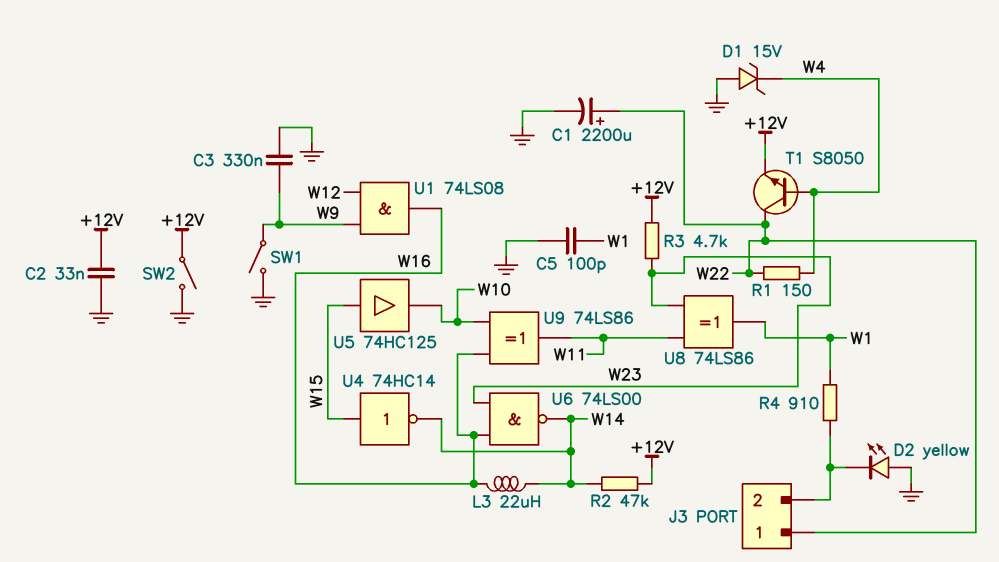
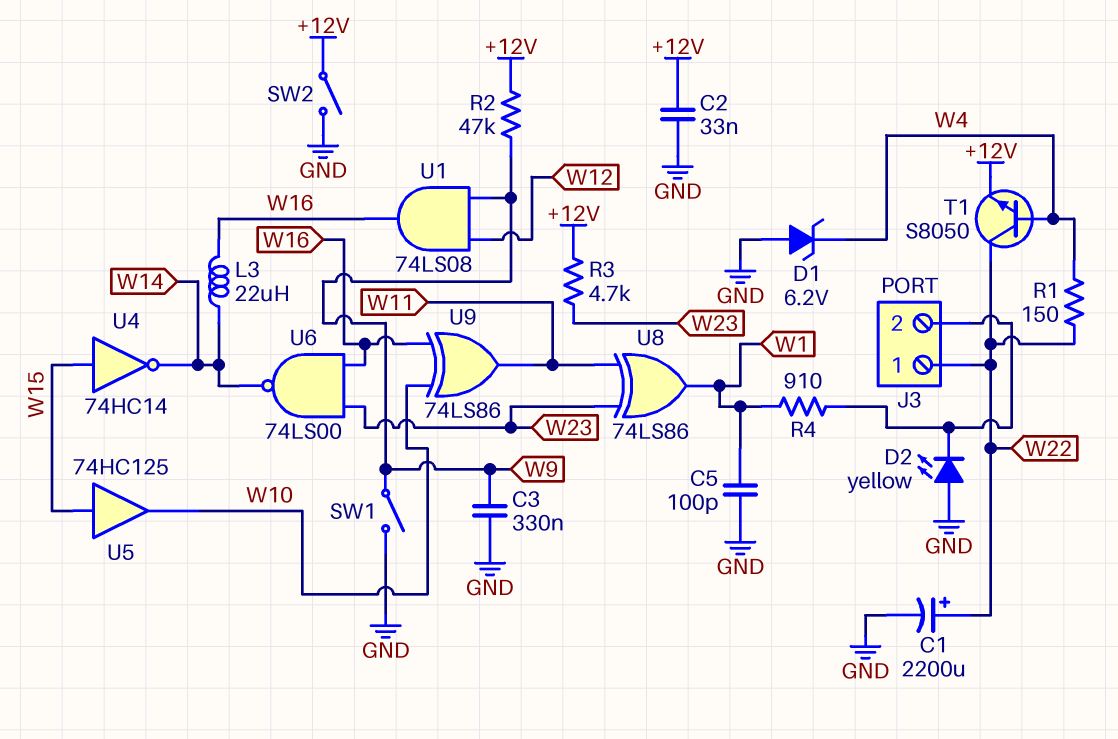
D1: zener 15V (A GND, K W4) -> zener 6.2V (A GND, K W4)
R2: 47k (+12V, W14) -> 47k (+12V, W9)

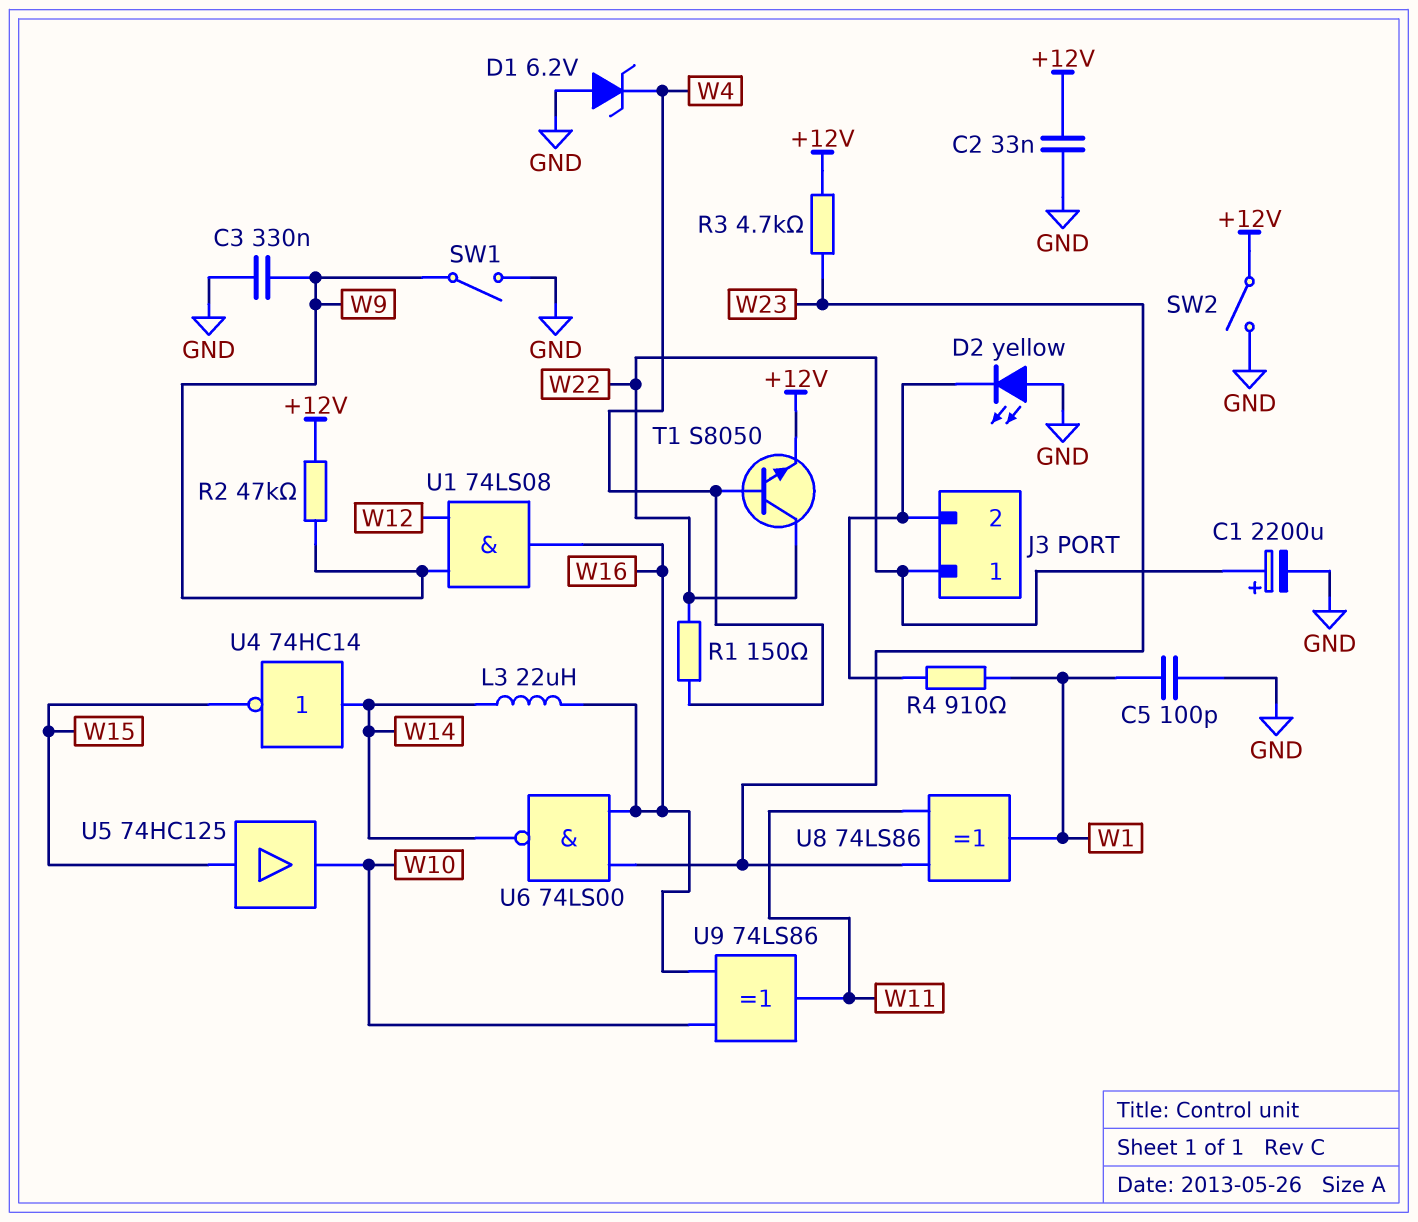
U4: NOT 74HC14 (in W15, out W14) -> NOT 74HC14 (in W14, out W15)

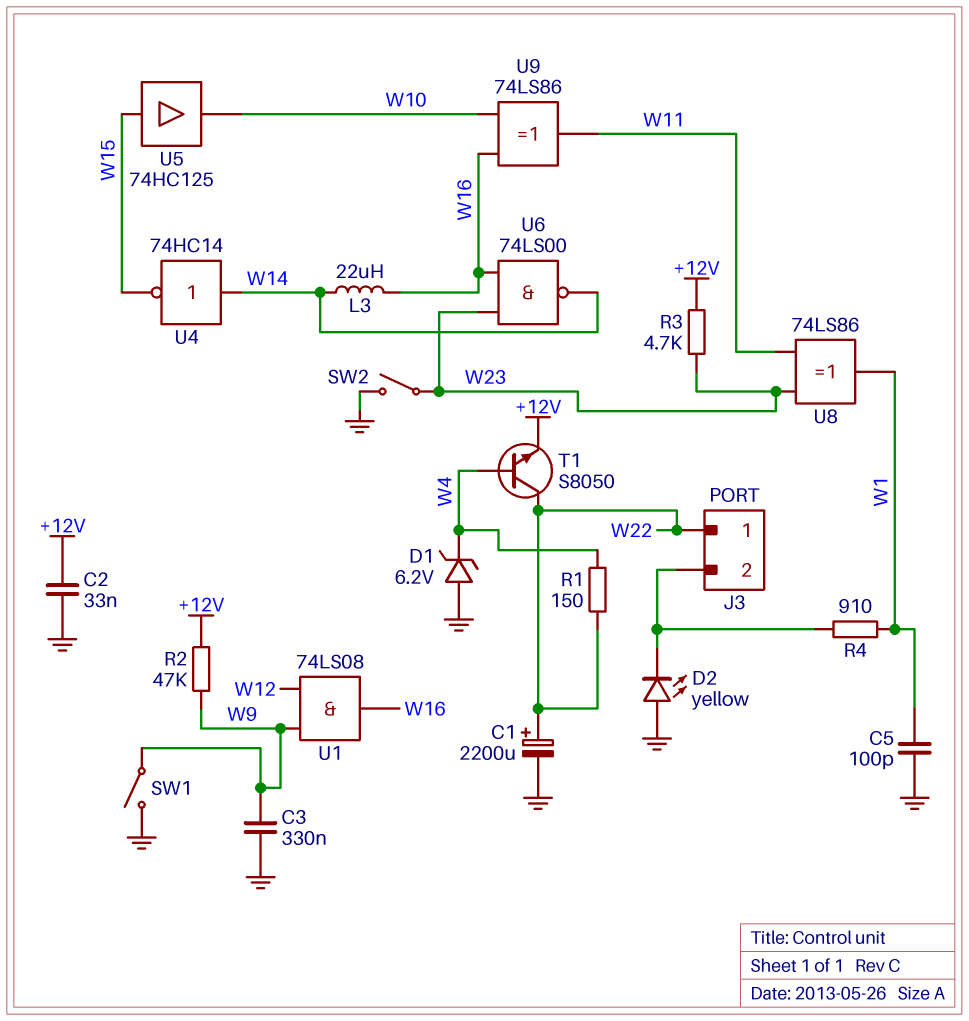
SW2: switch (+12V, GND) -> switch (GND, W23)

